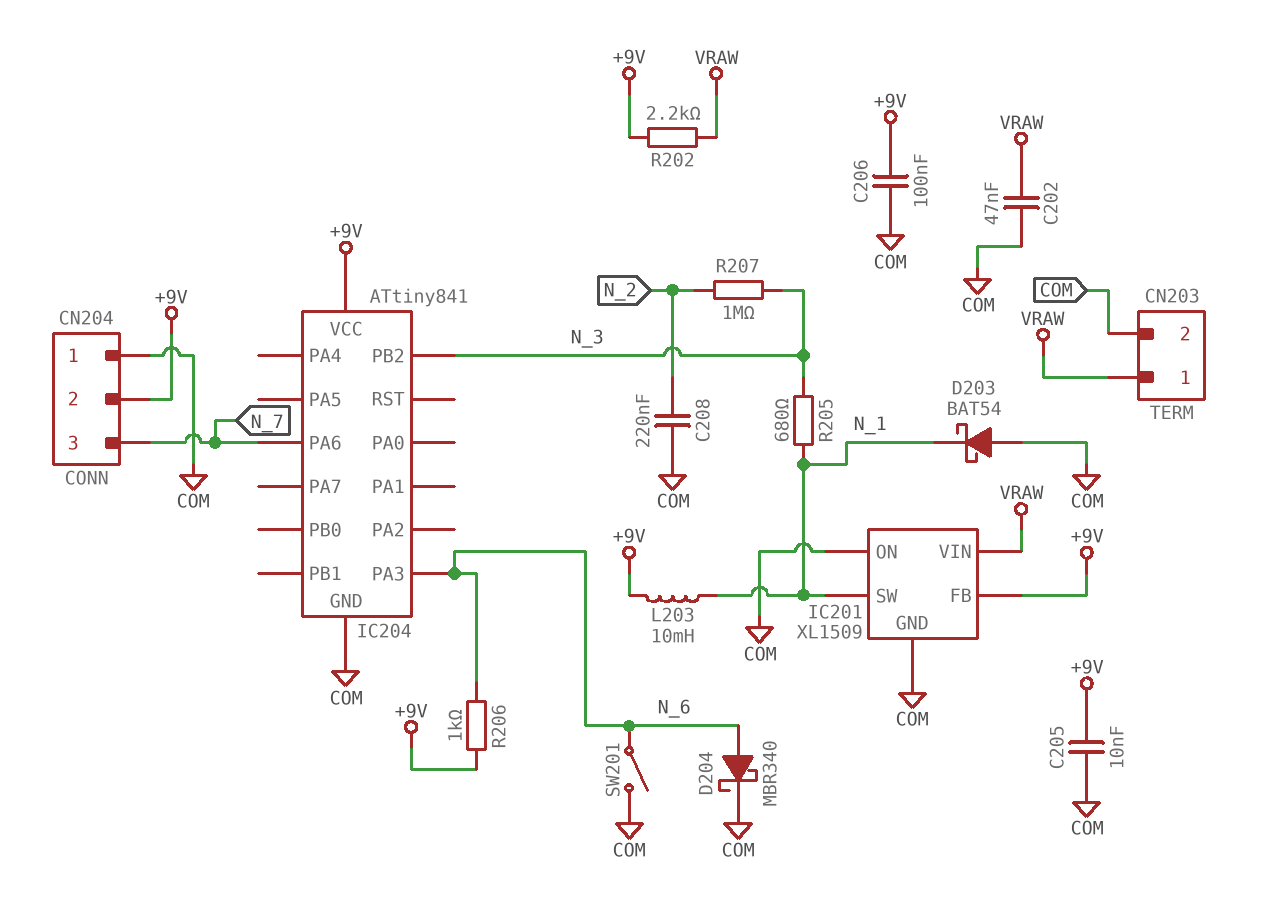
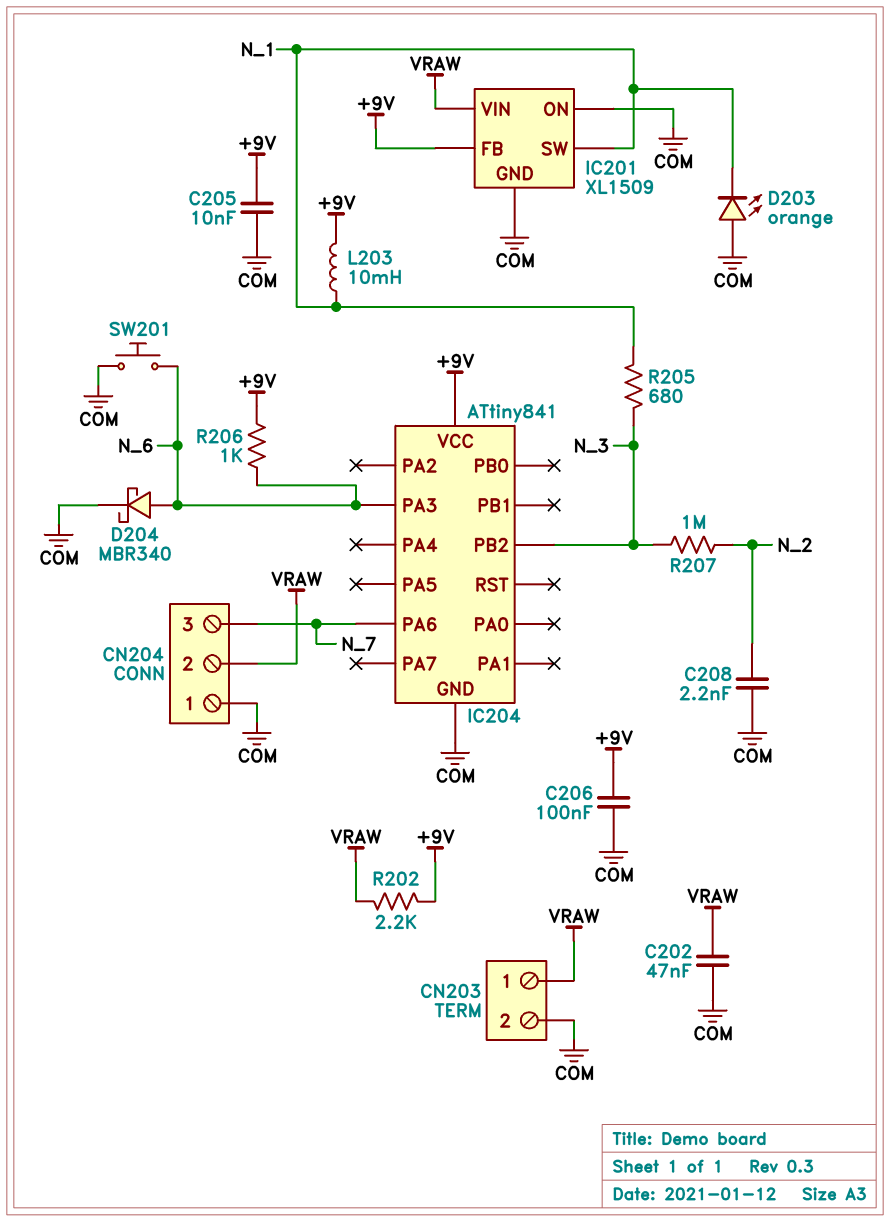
C208: 220nF (COM, N_2) -> 2.2nF (COM, N_2)
CN204 pin 2: +9V -> VRAW
D203: schottky BAT54 (A COM, K N_1) -> LED orange (A COM, K N_1)
SW201: switch (COM, N_6) -> button (COM, N_6)

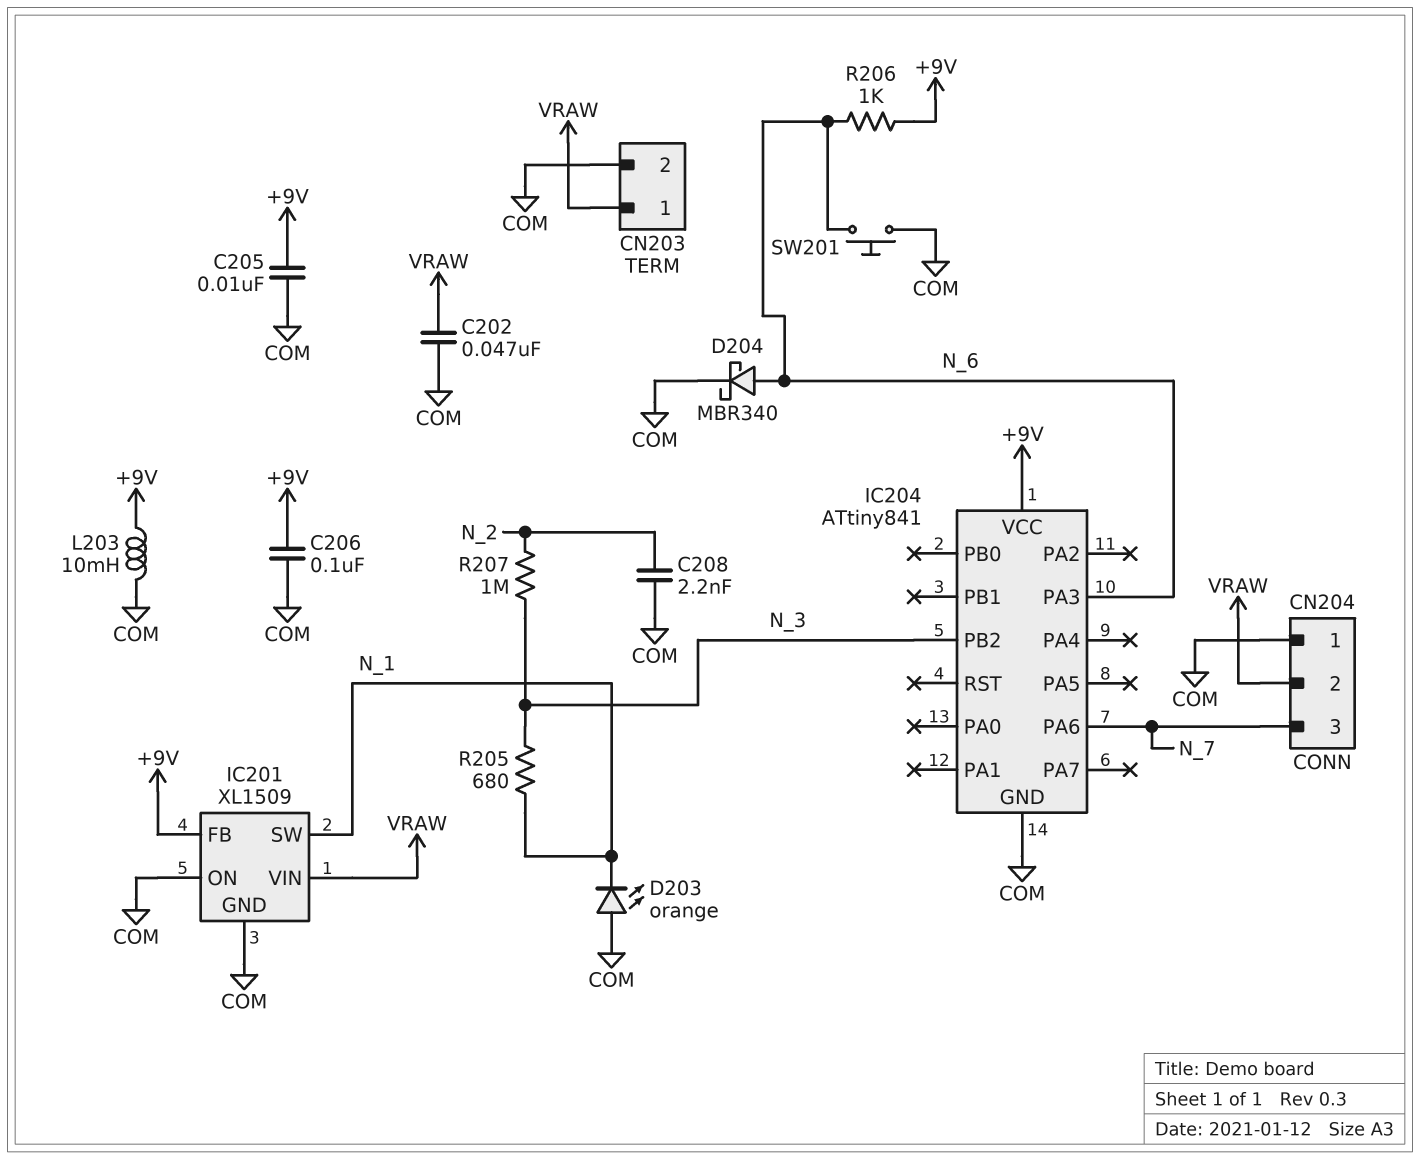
L203: 10mH (+9V, N_1) -> 10mH (+9V, COM)
R202: 2.2k (+9V, VRAW) -> none

